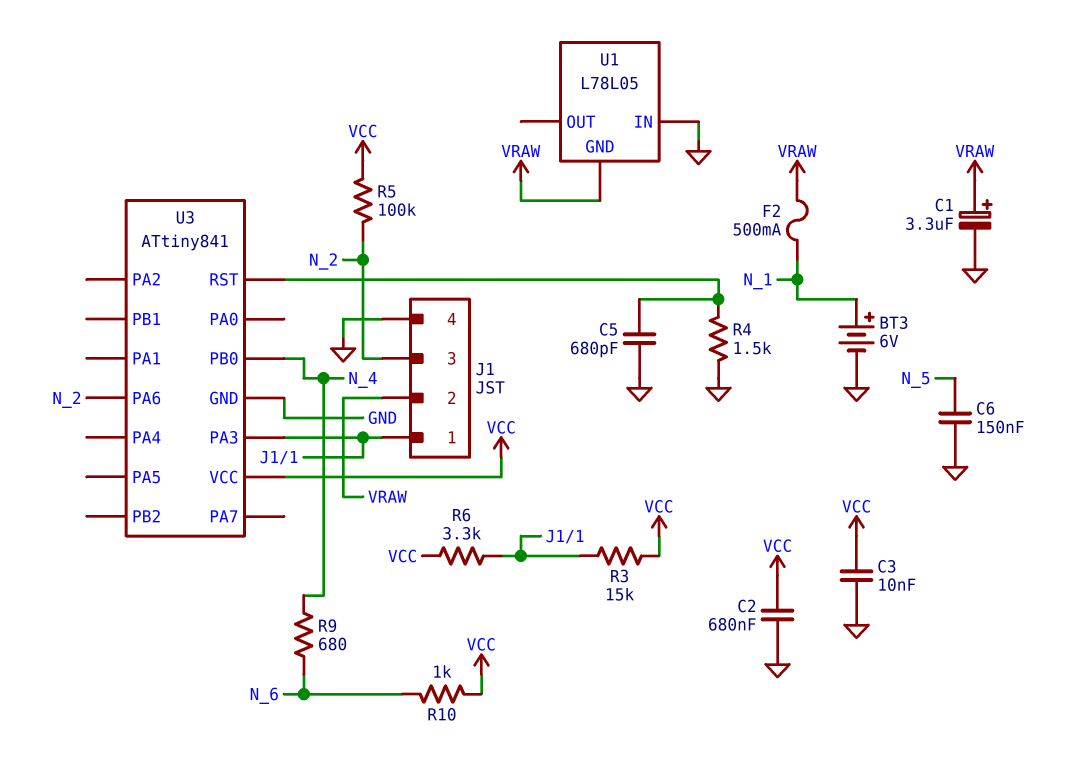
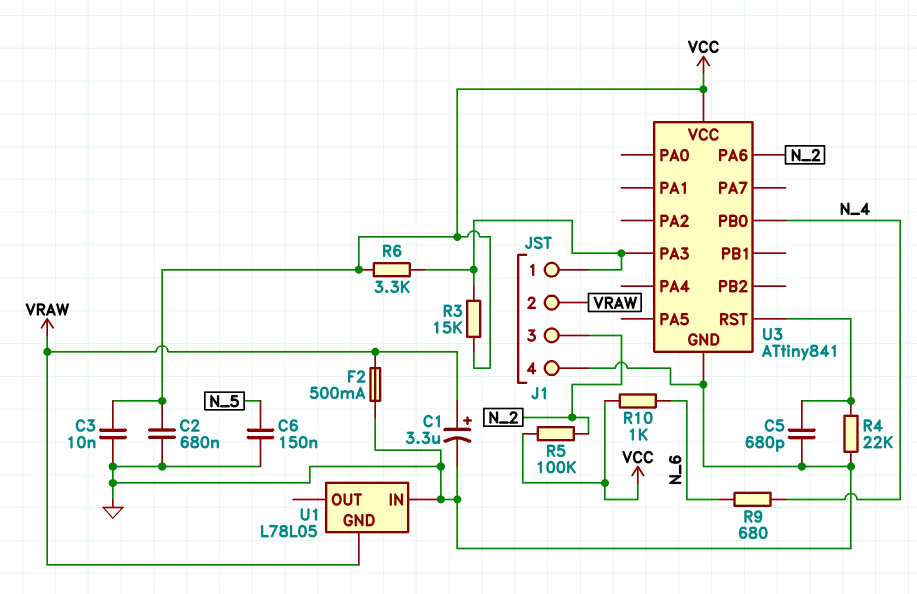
BT3: 6V (plus N_1, minus GND) -> none
F2: 500mA (N_1, VRAW) -> 500mA (GND, VRAW)
R4: 1.5k (GND, U3/RST) -> 22k (GND, U3/RST)

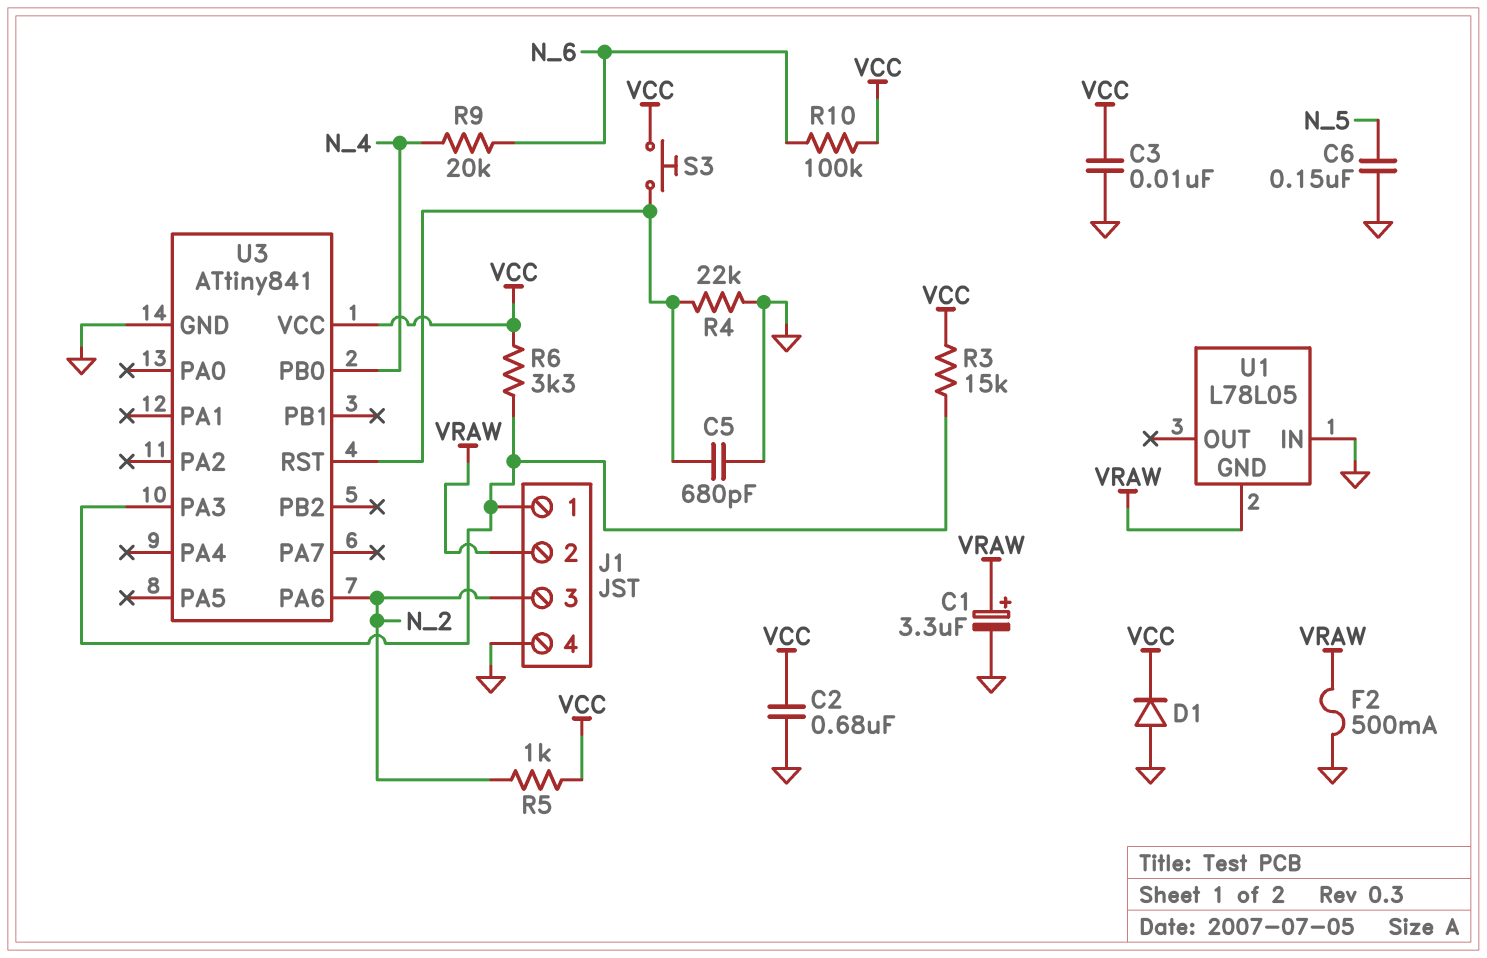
D1: none -> diode (A GND, K VCC)
R5: 100k (N_2, VCC) -> 1k (N_2, VCC)
R9: 680 (N_4, N_6) -> 20k (N_4, N_6)
R10: 1k (N_6, VCC) -> 100k (N_6, VCC)
S3: none -> button (U3/RST, VCC)

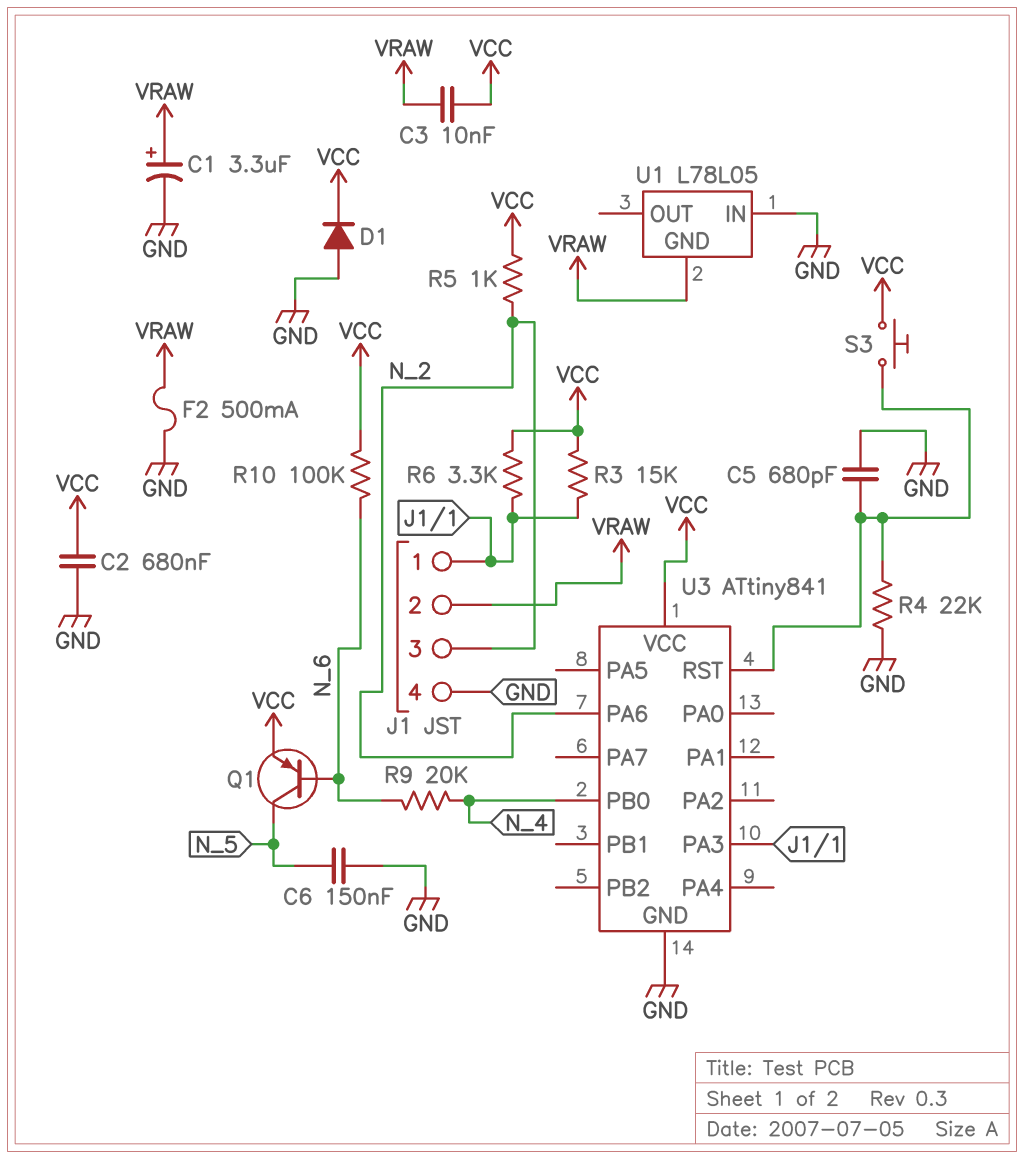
C3: 10nF (GND, VCC) -> 10nF (VCC, VRAW)
Q1: none -> PNP (B N_6, C N_5, E VCC)

